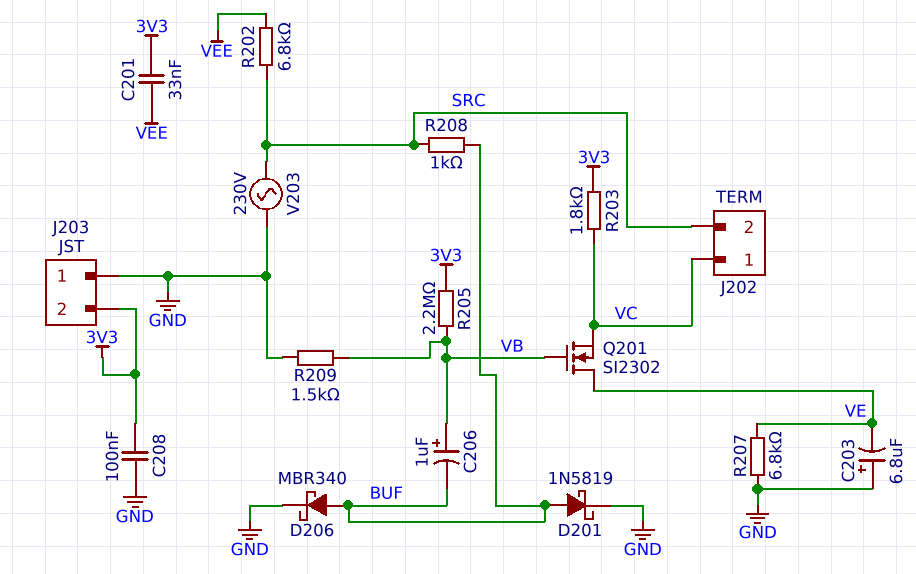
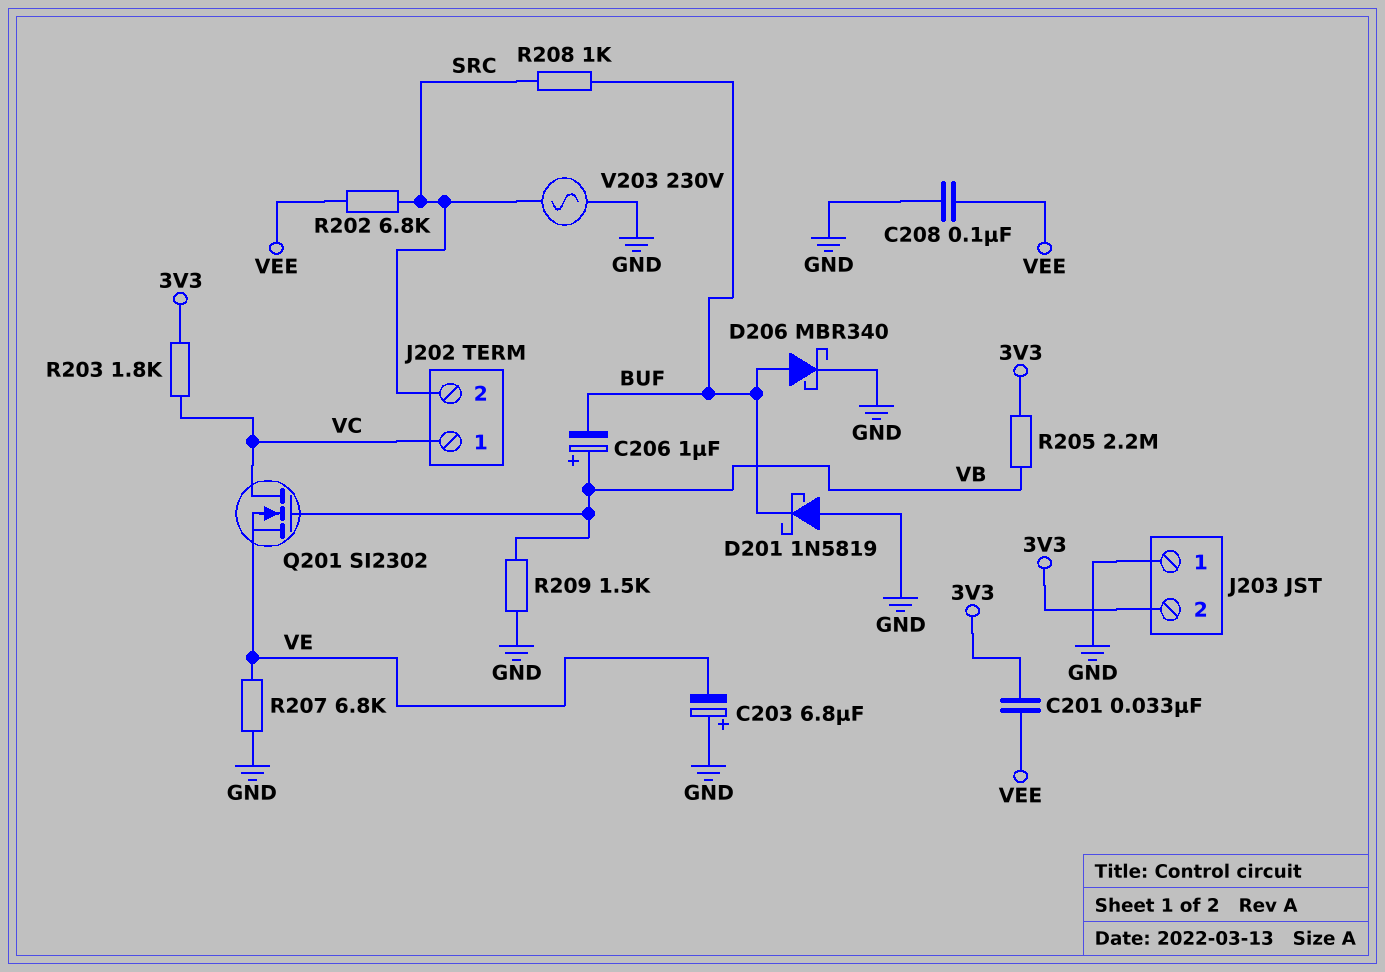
C208: 100nF (3V3, GND) -> 100nF (GND, VEE)
D201: schottky 1N5819 (A BUF, K GND) -> schottky 1N5819 (A GND, K BUF)
Q201: NMOS SI2302 (G VB, D VE, S VC) -> NMOS SI2302 (G VB, D VC, S VE)

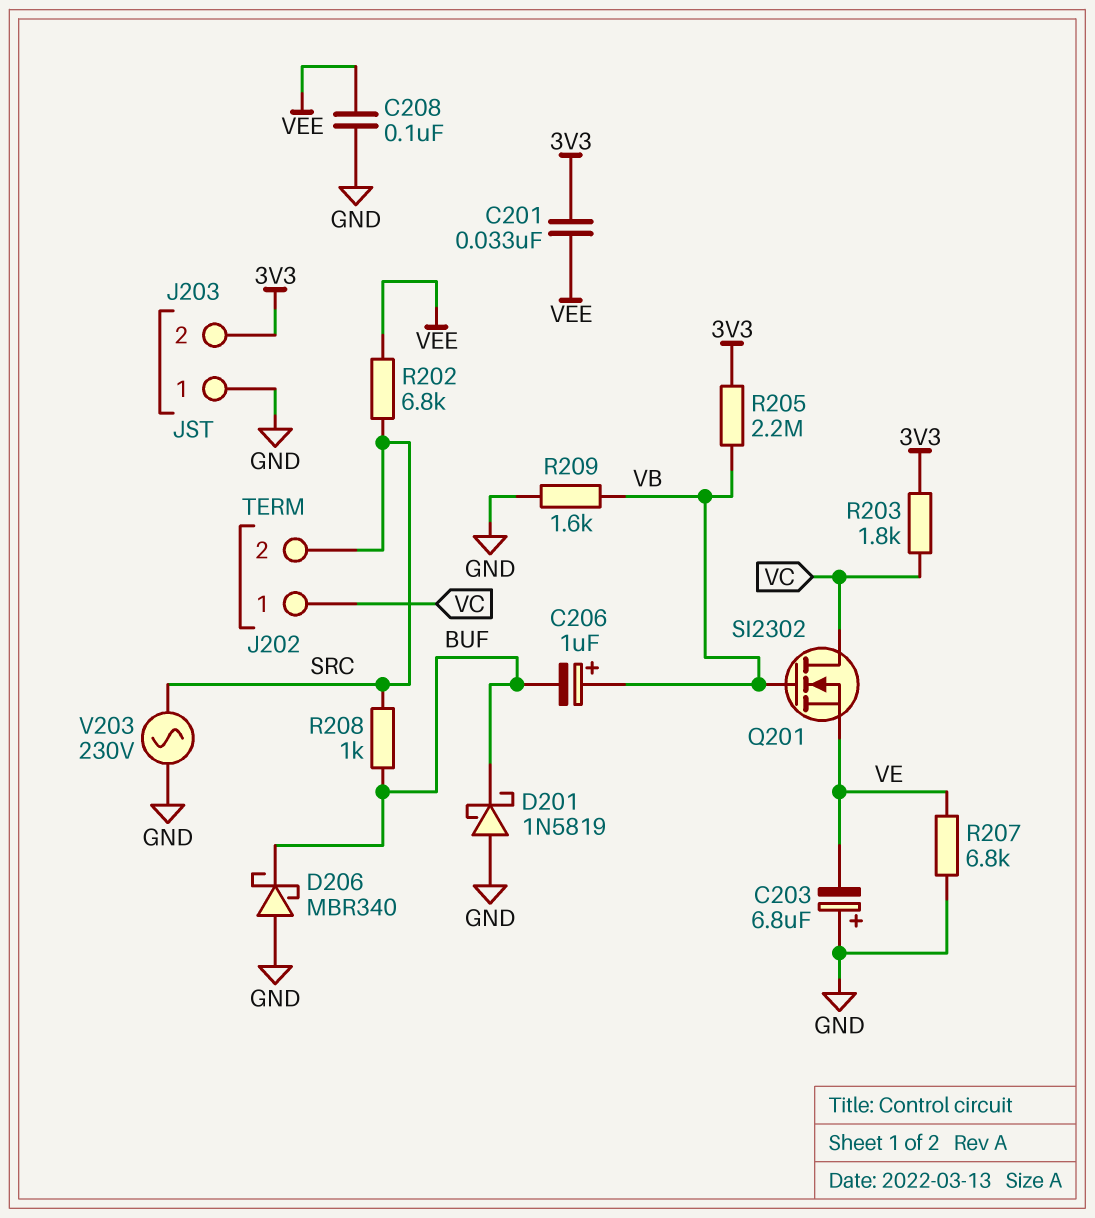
D206: schottky MBR340 (A BUF, K GND) -> schottky MBR340 (A GND, K BUF)
R209: 1.5k (GND, VB) -> 1.6k (GND, VB)

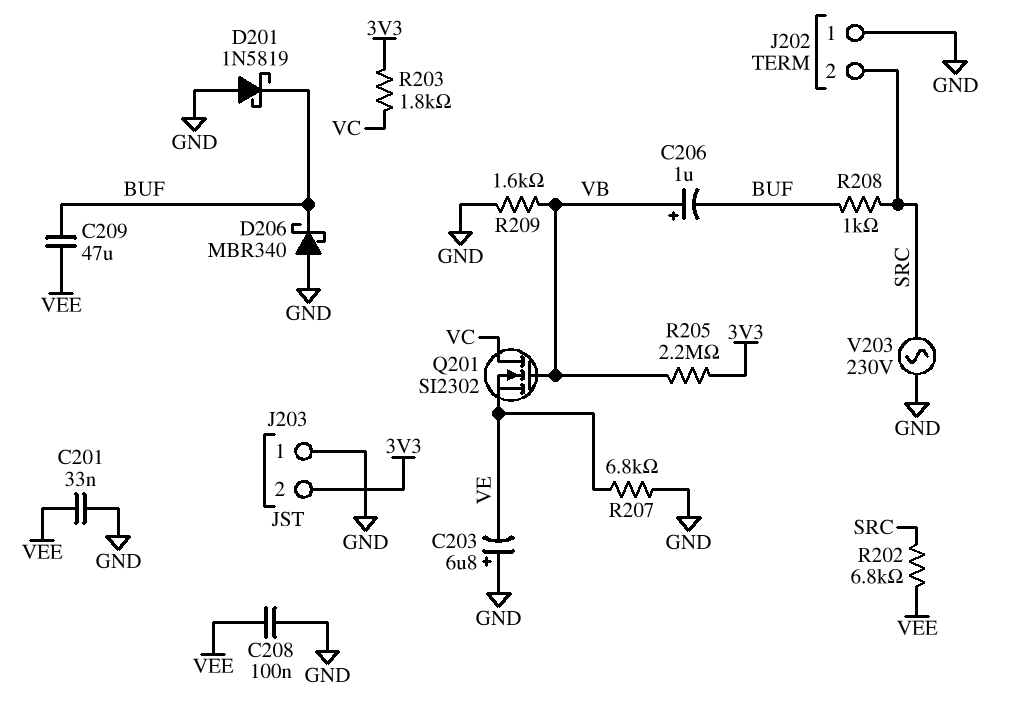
C201: 33nF (3V3, VEE) -> 33nF (GND, VEE)
C209: none -> 47uF (BUF, VEE)
J202 pin 1: VC -> GND

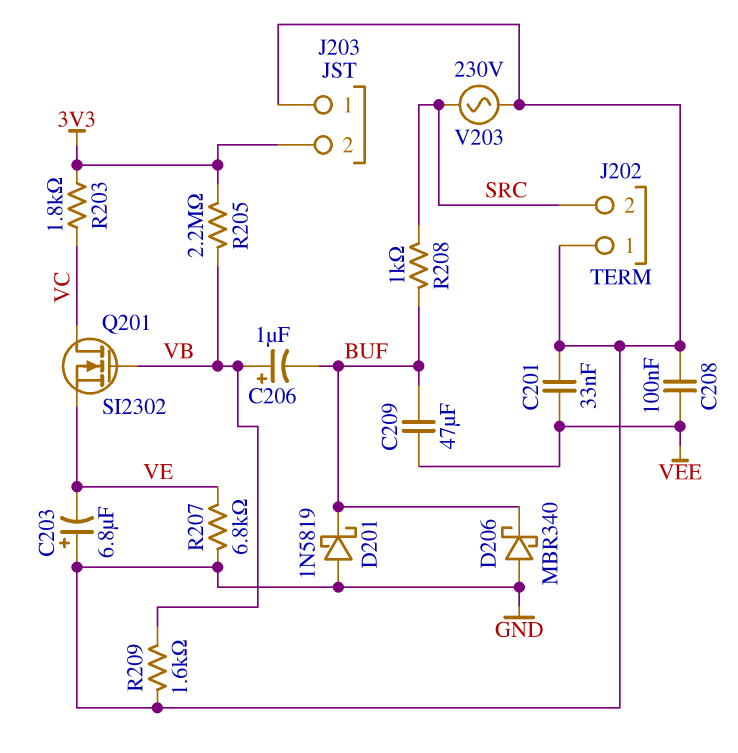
R202: 6.8k (SRC, VEE) -> none

